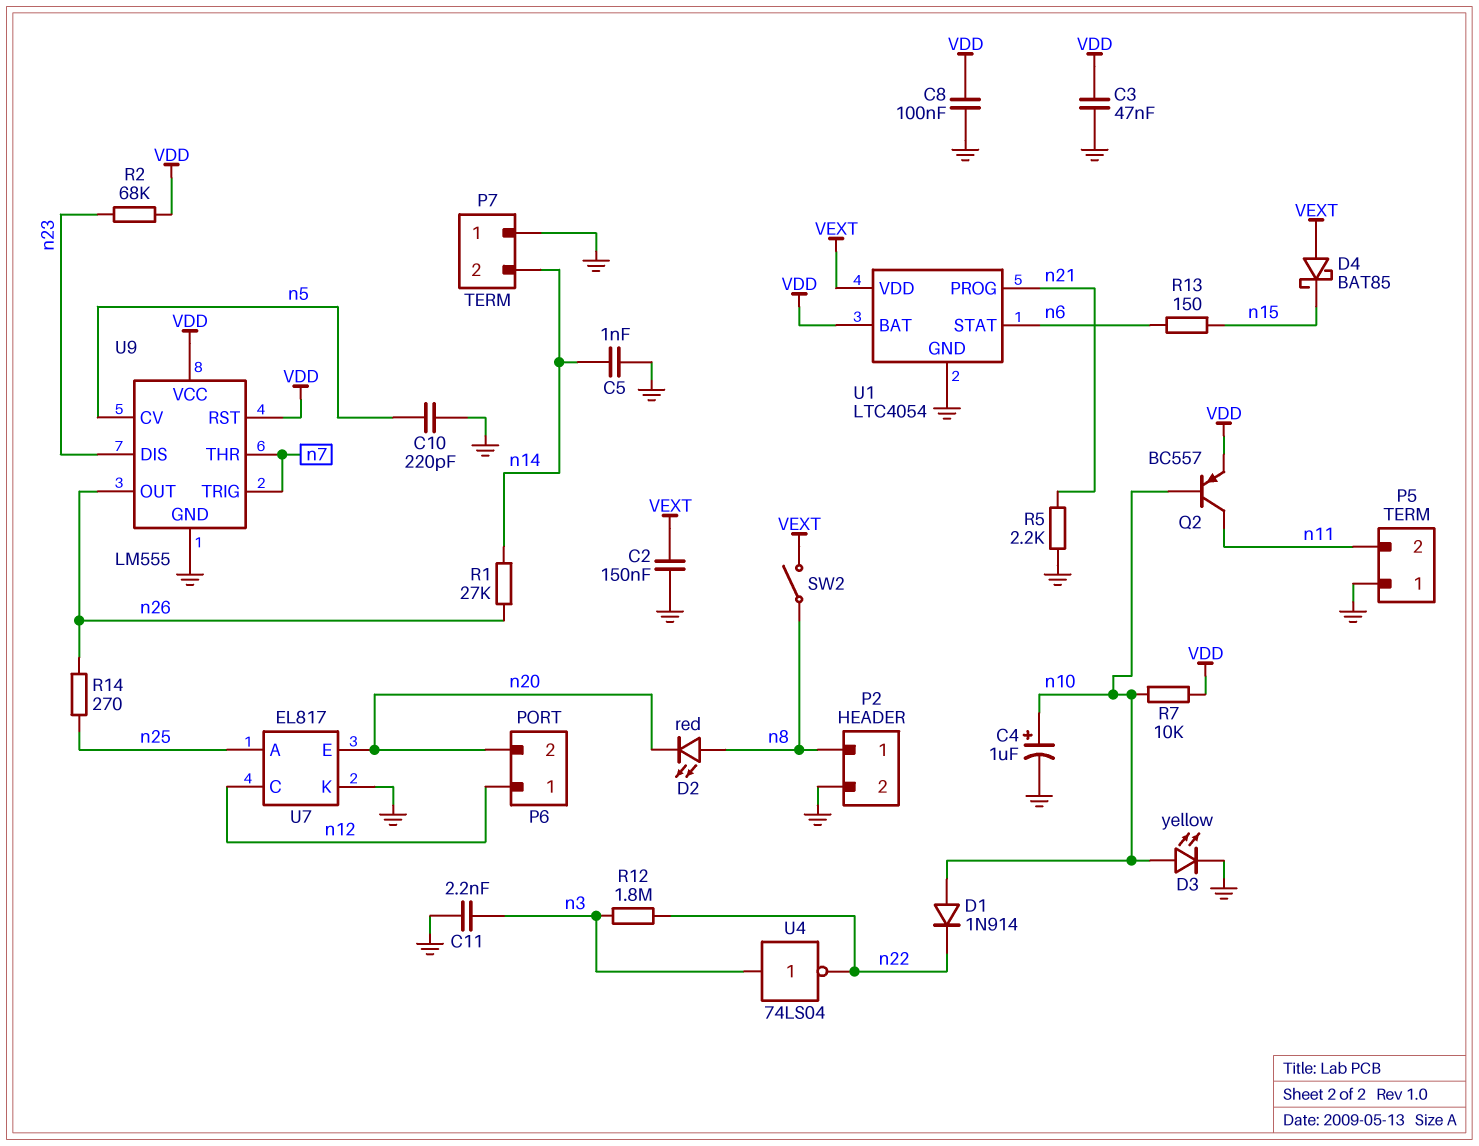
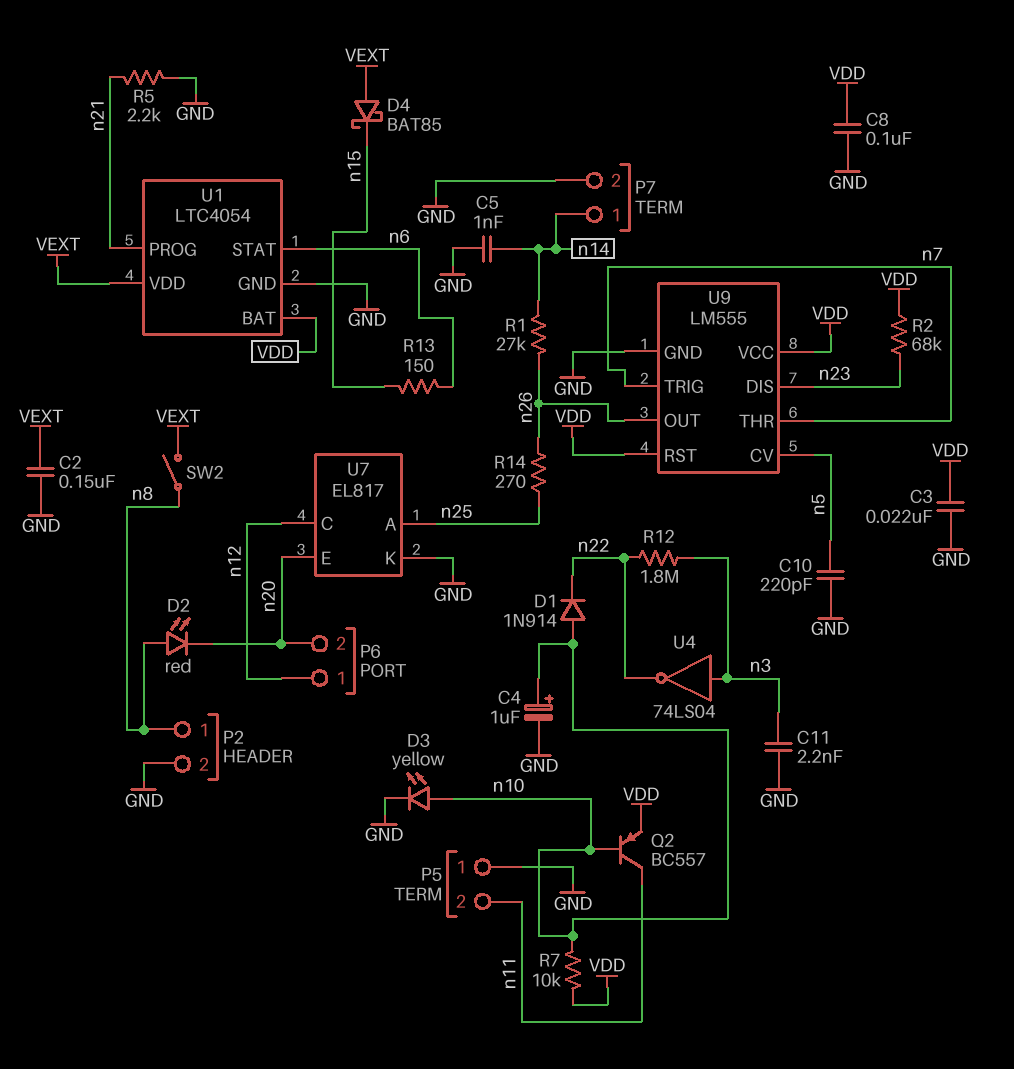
C3: 47nF (GND, VDD) -> 22nF (GND, VDD)
P7 pin 1: GND -> n14
P7 pin 2: n14 -> GND

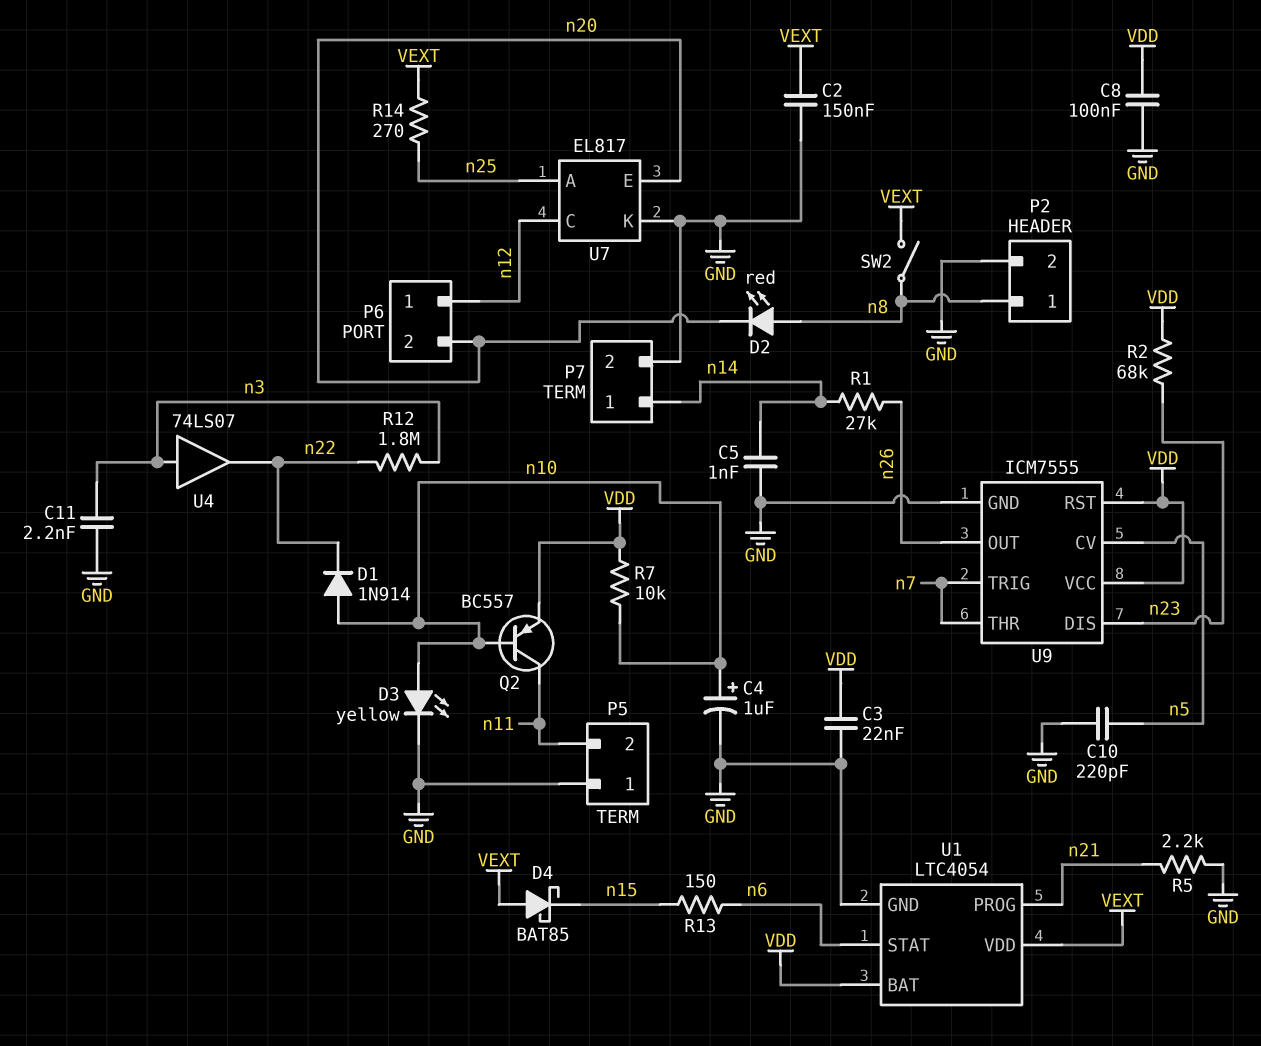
R14: 270 (n25, n26) -> 270 (VEXT, n25)
U4: NOT 74LS04 (in n3, out n22) -> buffer 74LS07 (in n3, out n22)
U9: LM555 -> ICM7555

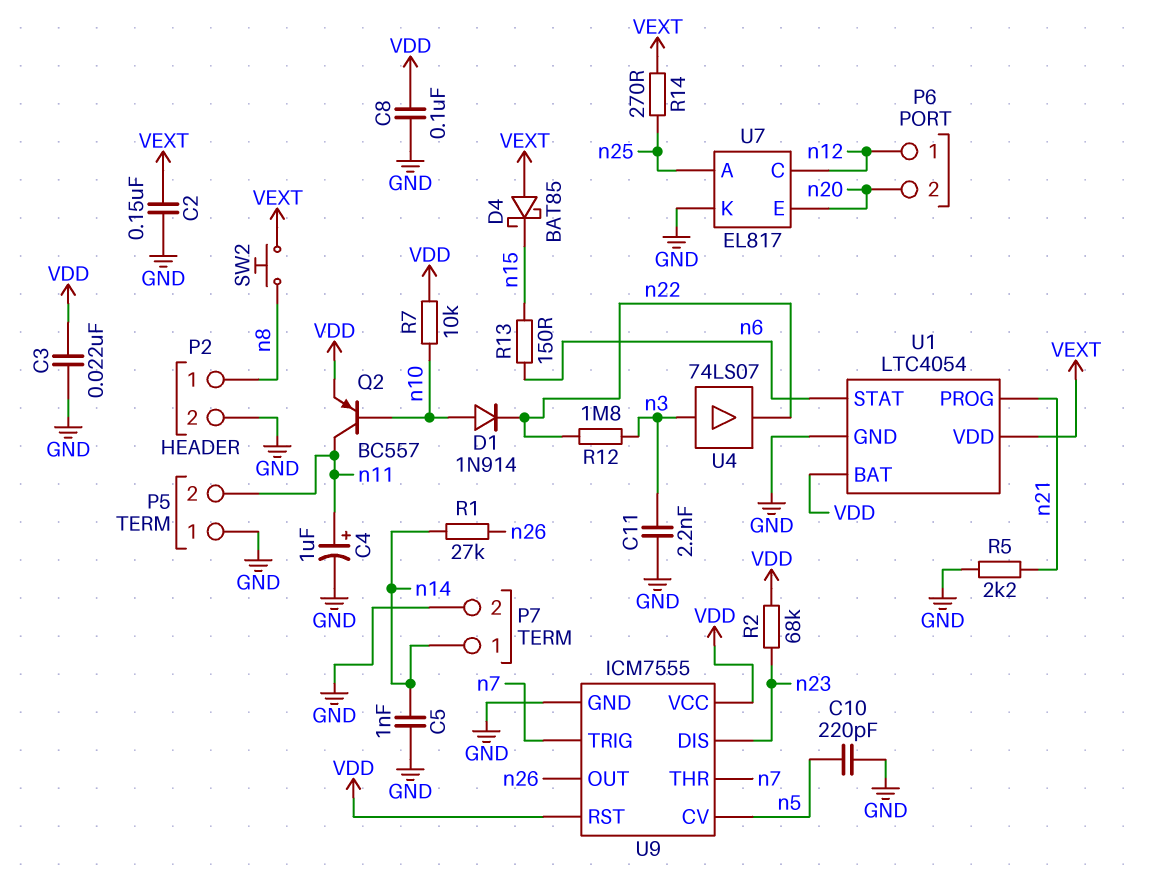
C4: 1uF (plus n10, minus GND) -> 1uF (plus n11, minus GND)
D2: LED red (A n8, K n20) -> none
D3: LED yellow (A n10, K GND) -> none
SW2: switch (VEXT, n8) -> button (VEXT, n8)

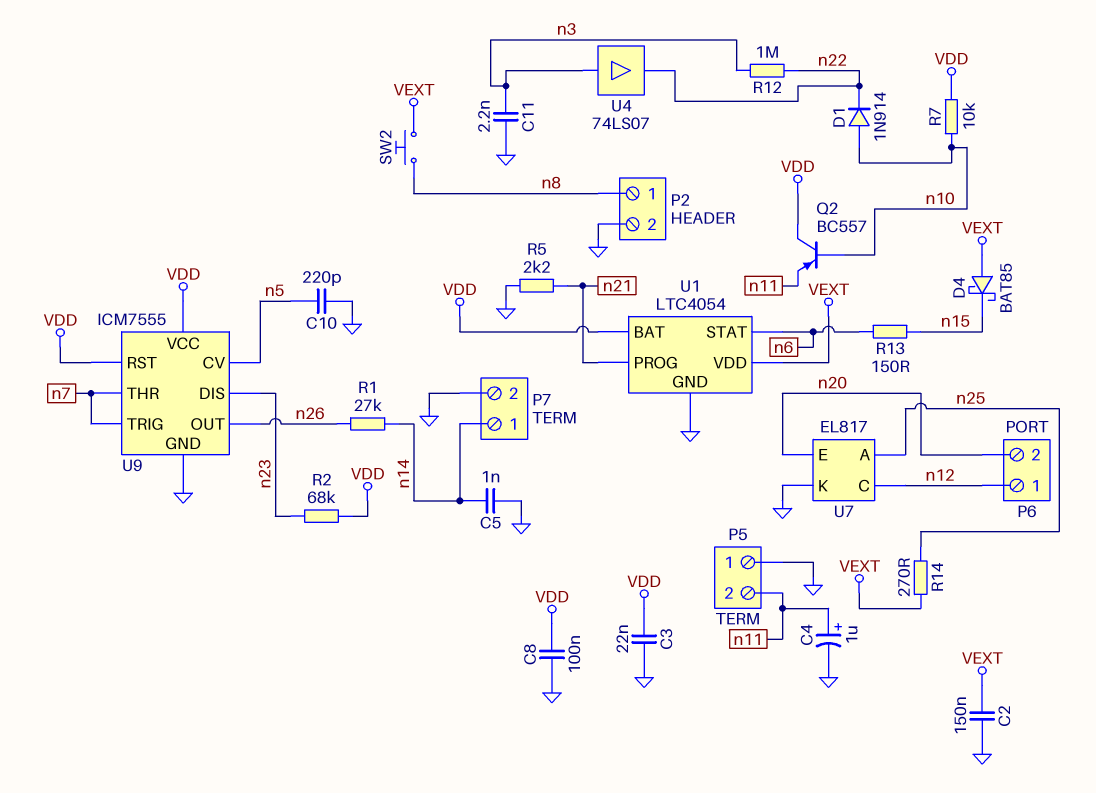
Q2: PNP BC557 (B n10, C n11, E VDD) -> PNP BC557 (B n10, C VDD, E n11)
R12: 1.8M (n3, n22) -> 1M (n3, n22)

